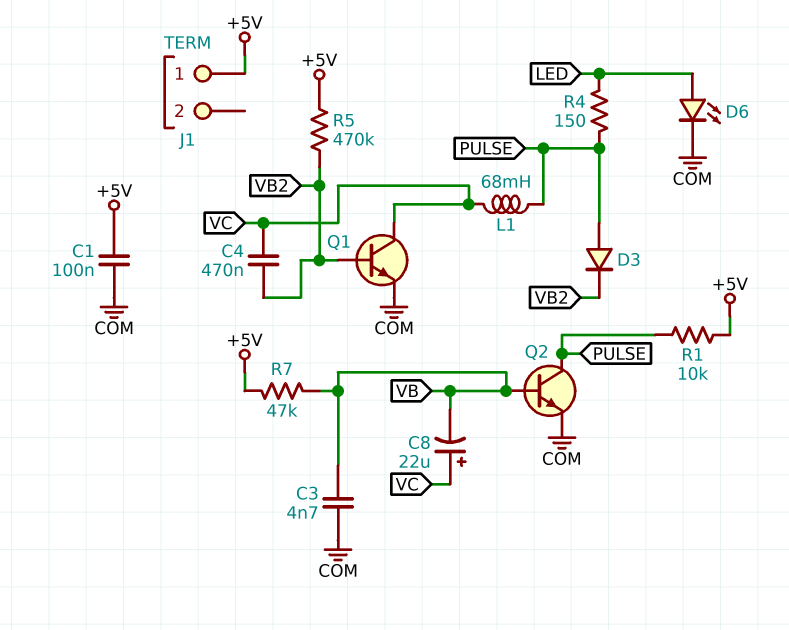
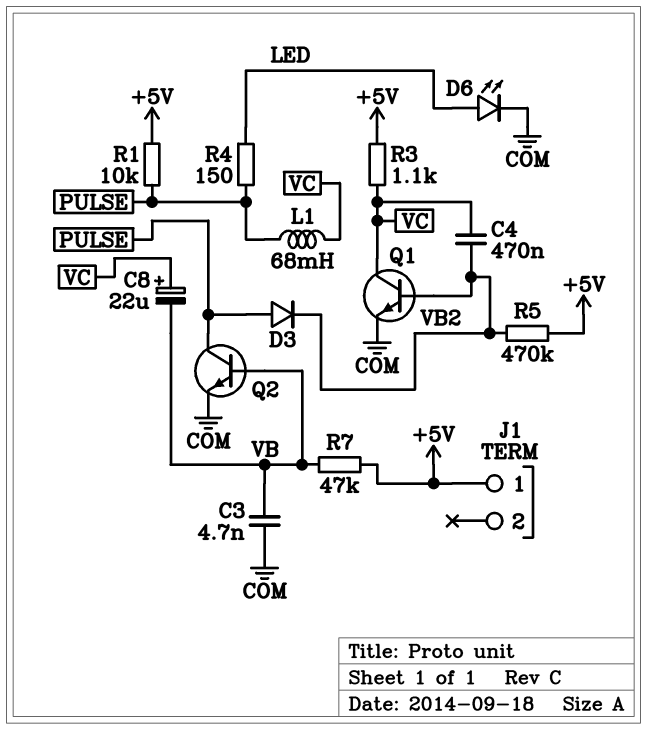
C1: 100nF (+5V, COM) -> none
R3: none -> 1.1k (+5V, VC)

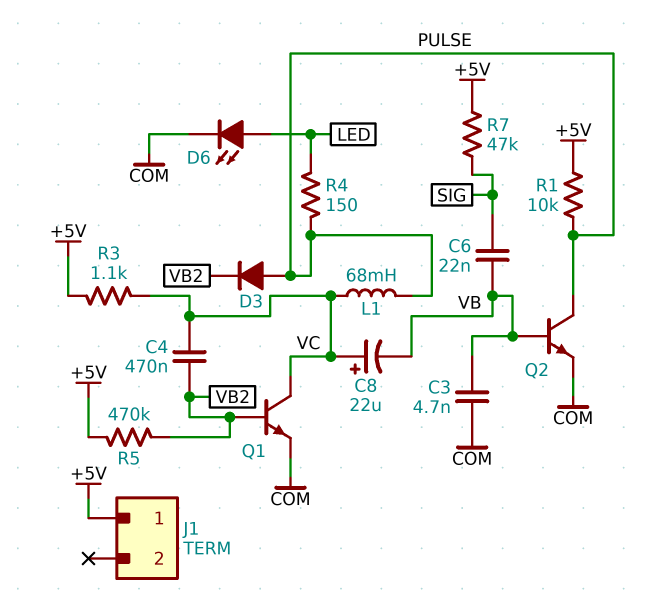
C6: none -> 22nF (SIG, VB)
R7: 47k (+5V, VB) -> 47k (+5V, SIG)

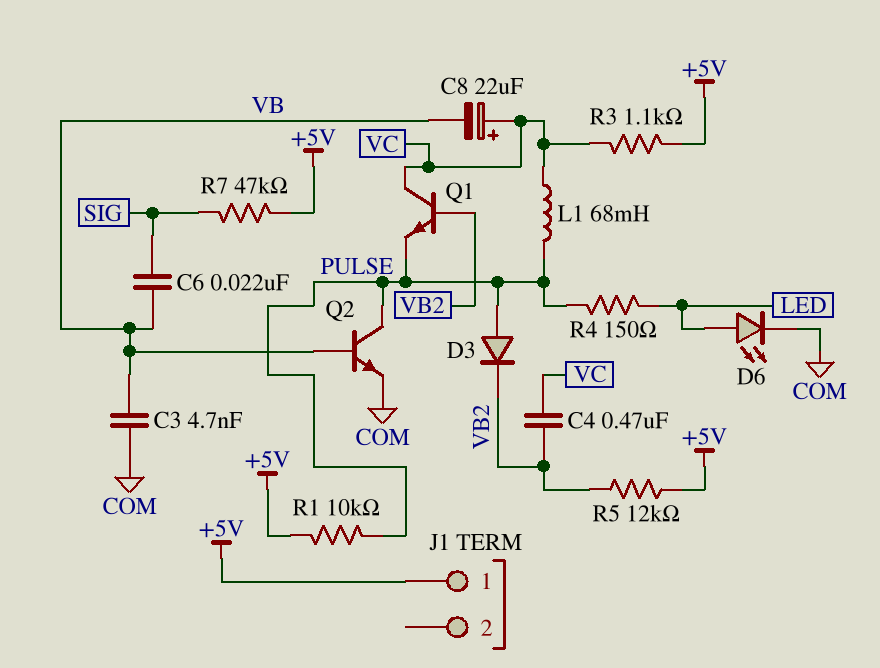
Q1: NPN (B VB2, C VC, E COM) -> NPN (B VB2, C VC, E PULSE)
R5: 470k (+5V, VB2) -> 12k (+5V, VB2)

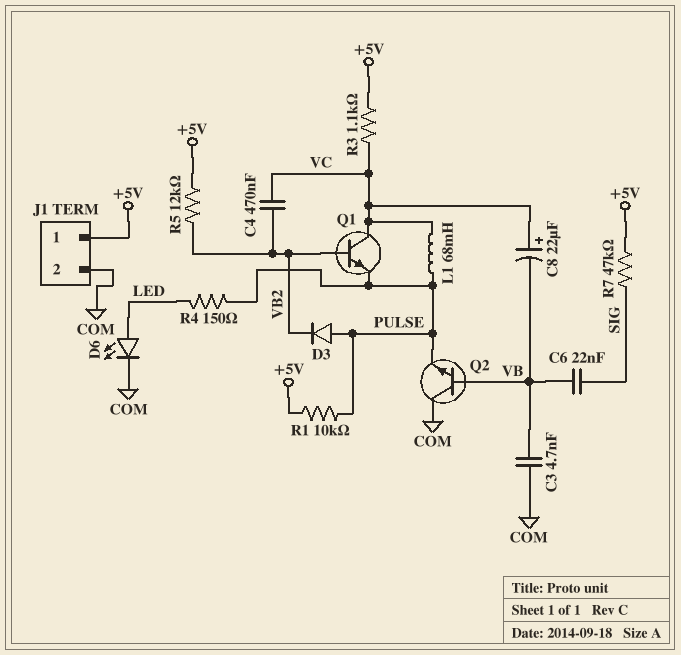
J1 pin 2: none -> COM
Q2: NPN (B VB, C PULSE, E COM) -> NPN (B VB, C COM, E PULSE)

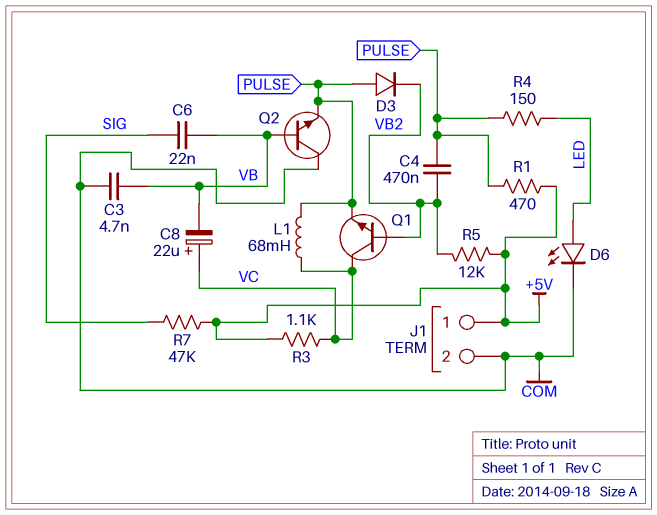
C4: 470nF (VB2, VC) -> 470nF (PULSE, VB2)
R1: 10k (+5V, PULSE) -> 470 (+5V, PULSE)

